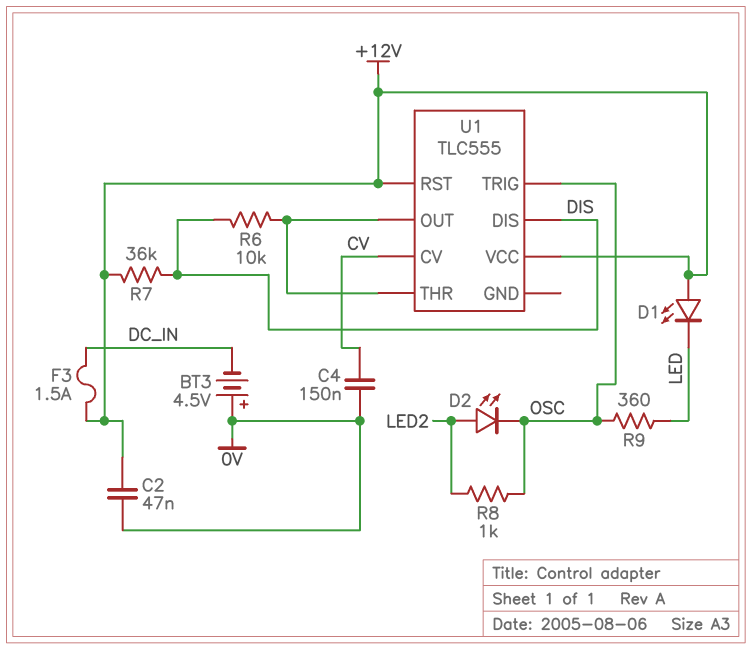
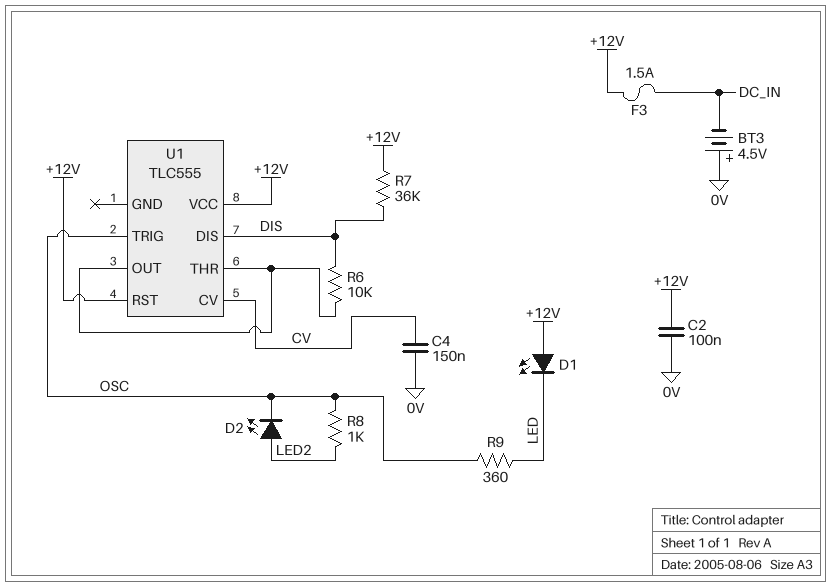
C2: 47nF (+12V, 0V) -> 100nF (+12V, 0V)

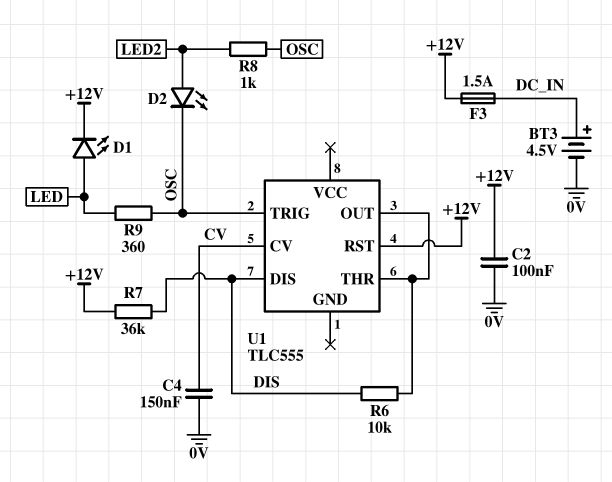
BT3: 4.5V (plus 0V, minus DC_IN) -> 4.5V (plus DC_IN, minus 0V)
D1: LED (A +12V, K LED) -> LED (A LED, K +12V)
U1 pin VCC: +12V -> none

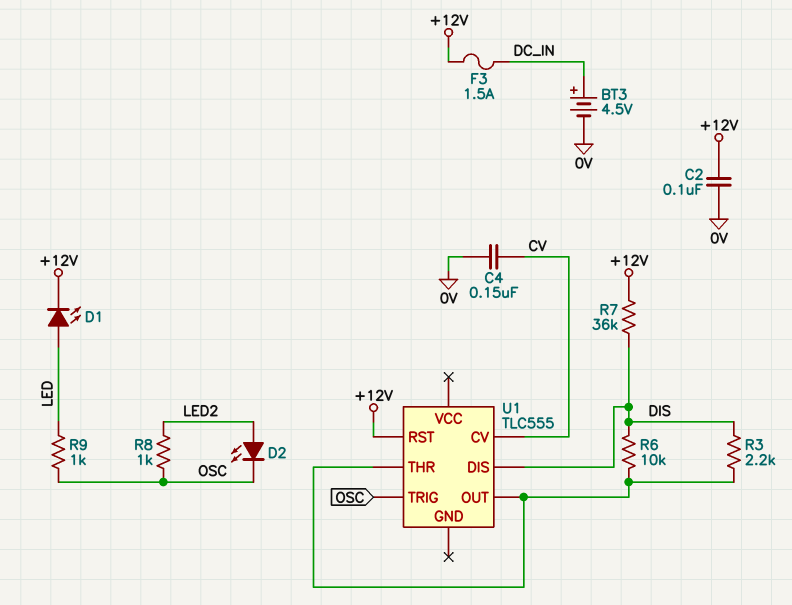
R3: none -> 2.2k (DIS, U1/OUT)
R9: 360 (LED, OSC) -> 1k (LED, OSC)

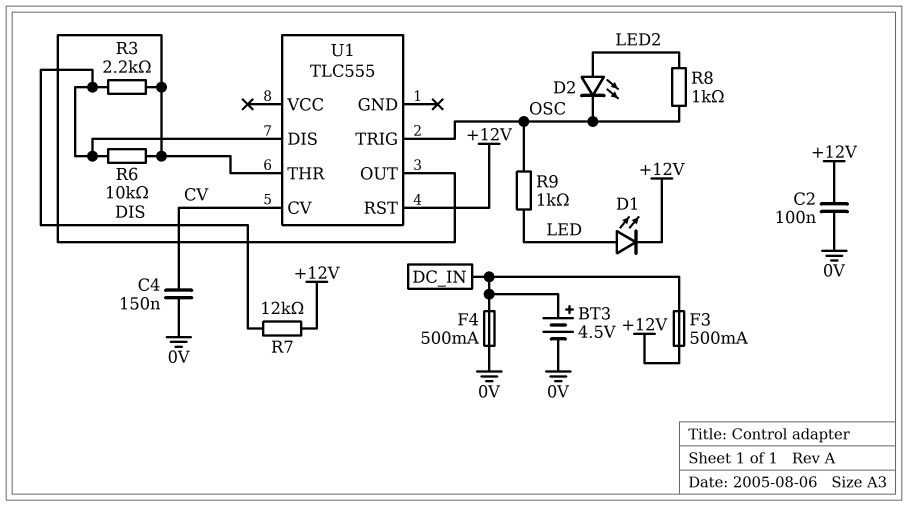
F3: 1.5A (+12V, DC_IN) -> 500mA (+12V, DC_IN)
F4: none -> 500mA (0V, DC_IN)
R7: 36k (+12V, DIS) -> 12k (+12V, DIS)

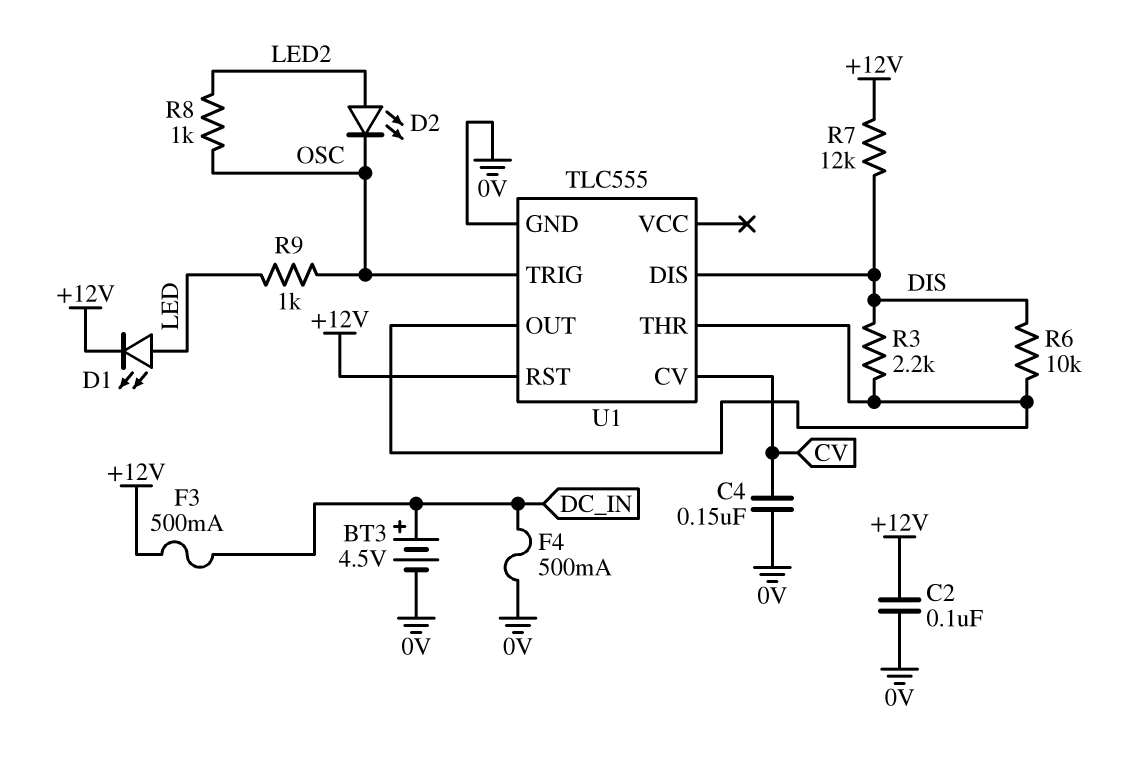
U1 pin GND: none -> 0V

